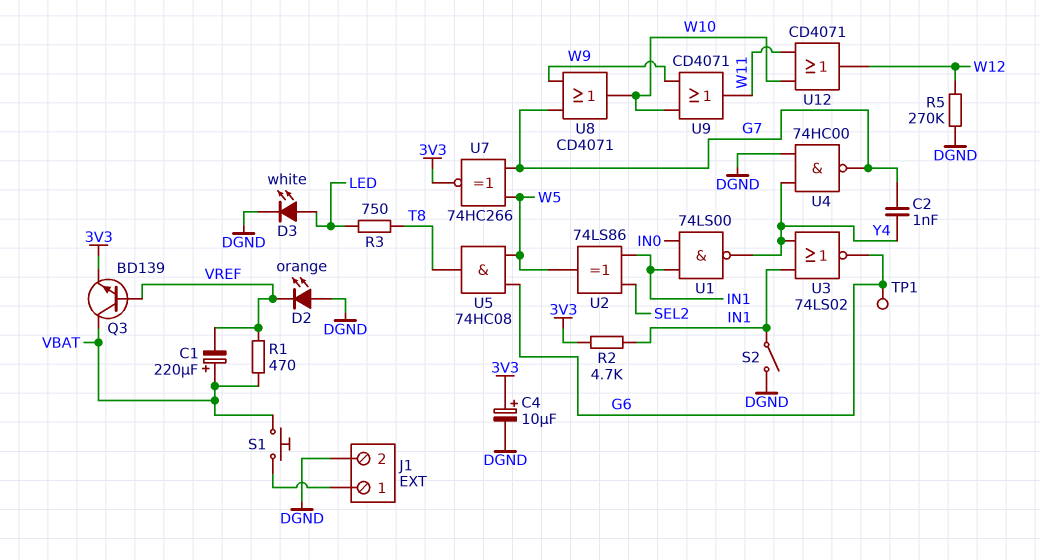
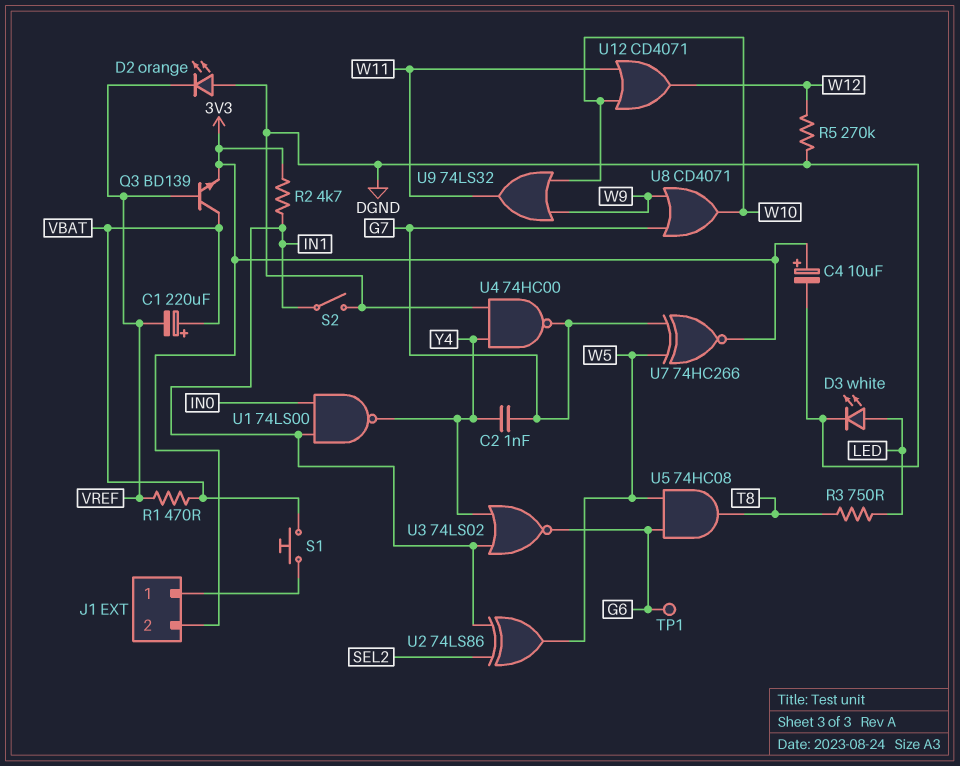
J1 pin 2: DGND -> 3V3
U9: OR CD4071 (in W9, in W10, out W11) -> OR 74LS32 (in W9, in W10, out W11)

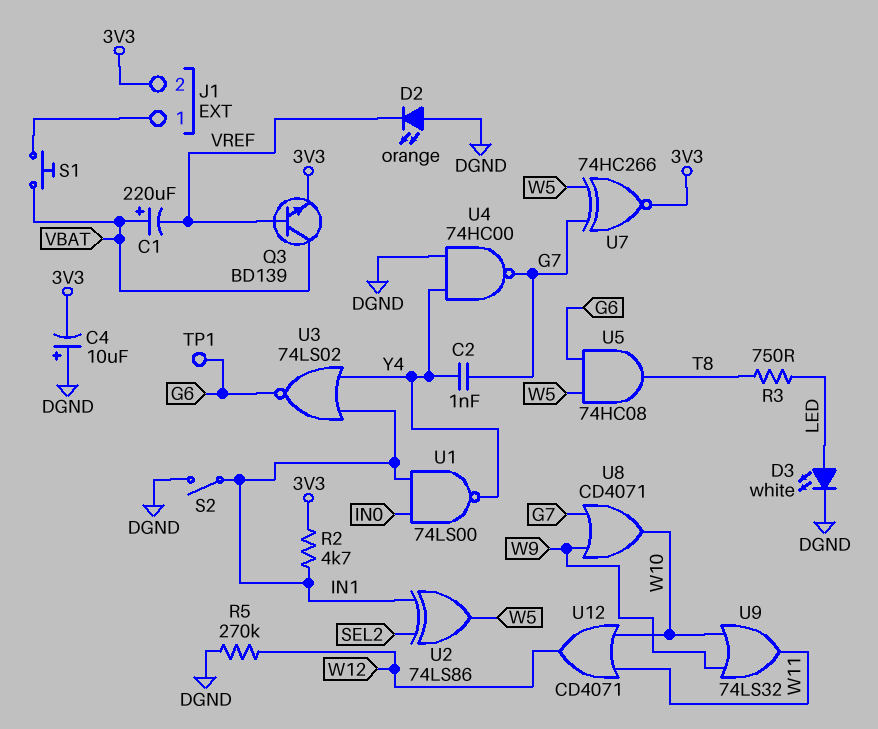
C4: 10uF (plus 3V3, minus DGND) -> 10uF (plus DGND, minus 3V3)
R1: 470 (VBAT, VREF) -> none

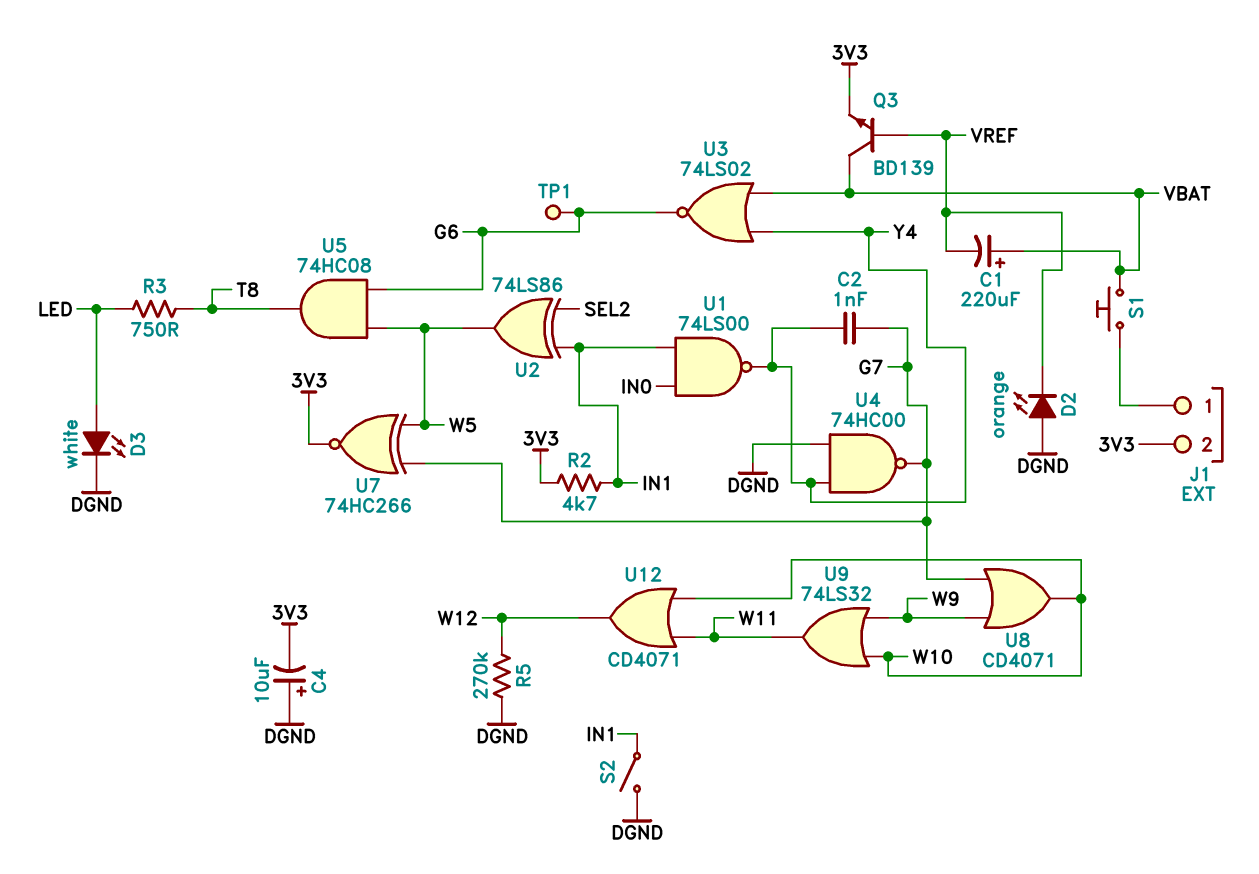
U3: NOR 74LS02 (in IN1, in Y4, out G6) -> NOR 74LS02 (in VBAT, in Y4, out G6)

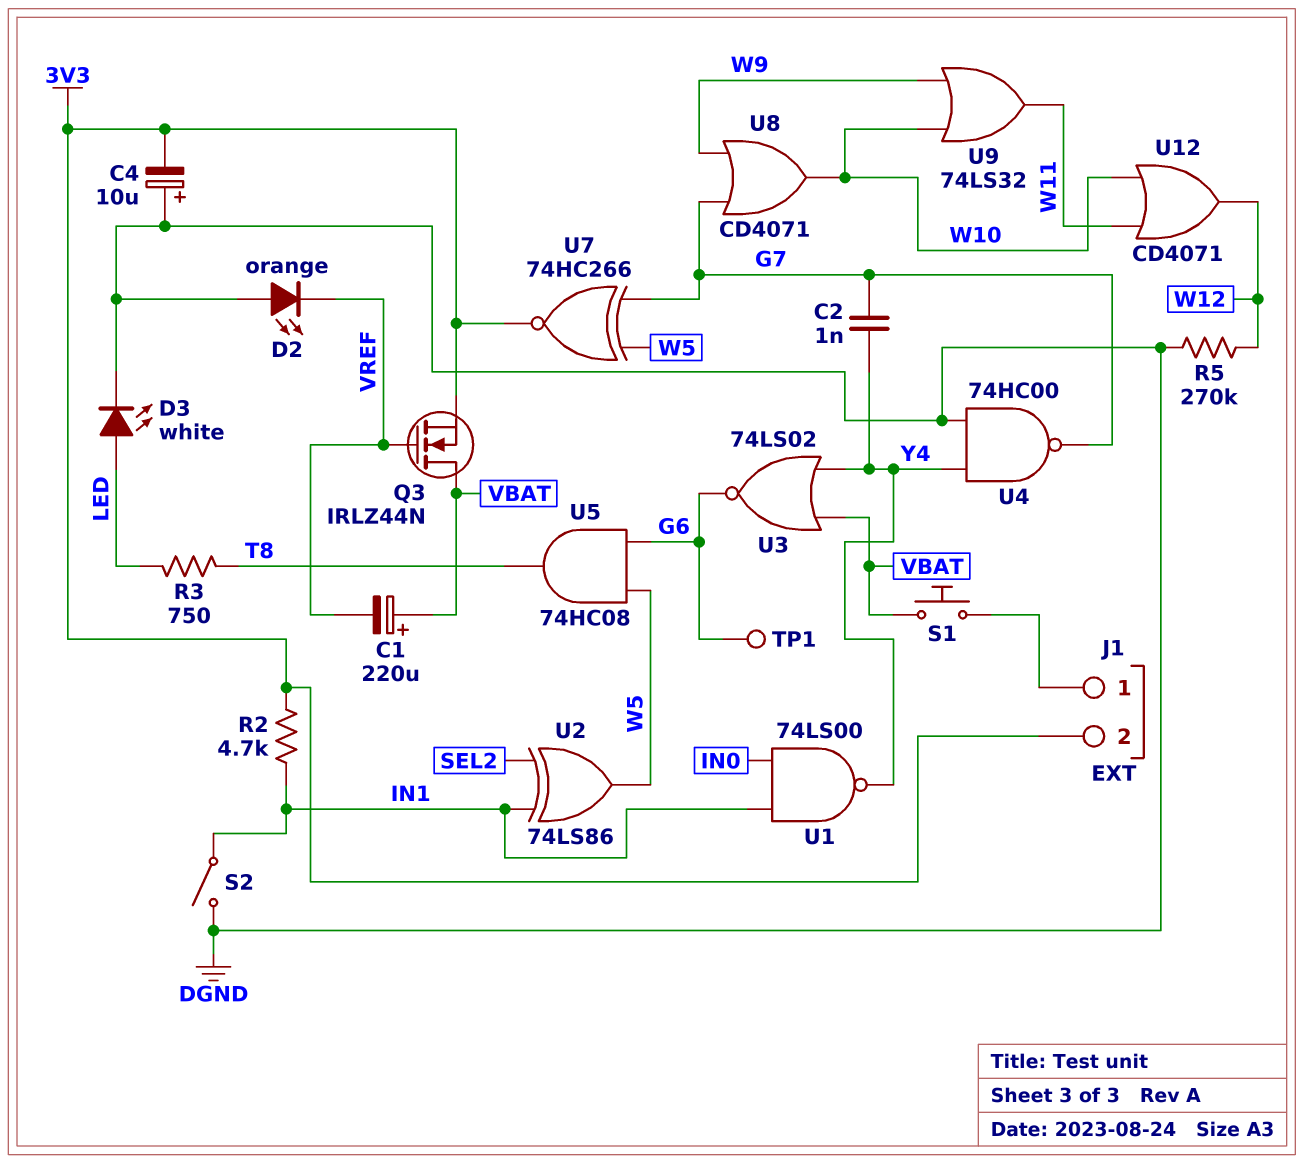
Q3: NPN BD139 (B VREF, C VBAT, E 3V3) -> NMOS IRLZ44N (G VREF, D VBAT, S 3V3)

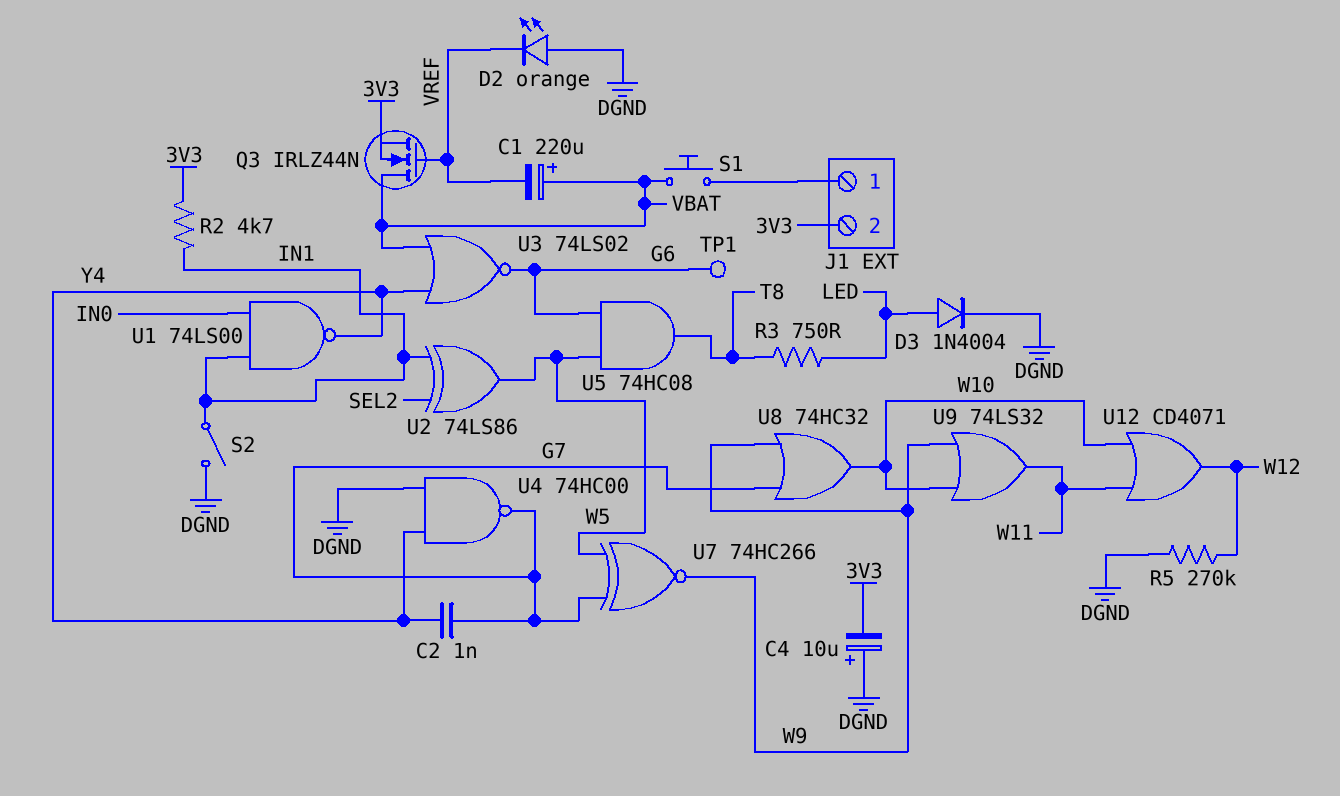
D3: LED white (A LED, K DGND) -> diode 1N4004 (A LED, K DGND)
U7: XNOR 74HC266 (in G7, in W5, out 3V3) -> XNOR 74HC266 (in G7, in W5, out W9)
U8: OR CD4071 (in G7, in W9, out W10) -> OR 74HC32 (in G7, in W9, out W10)

